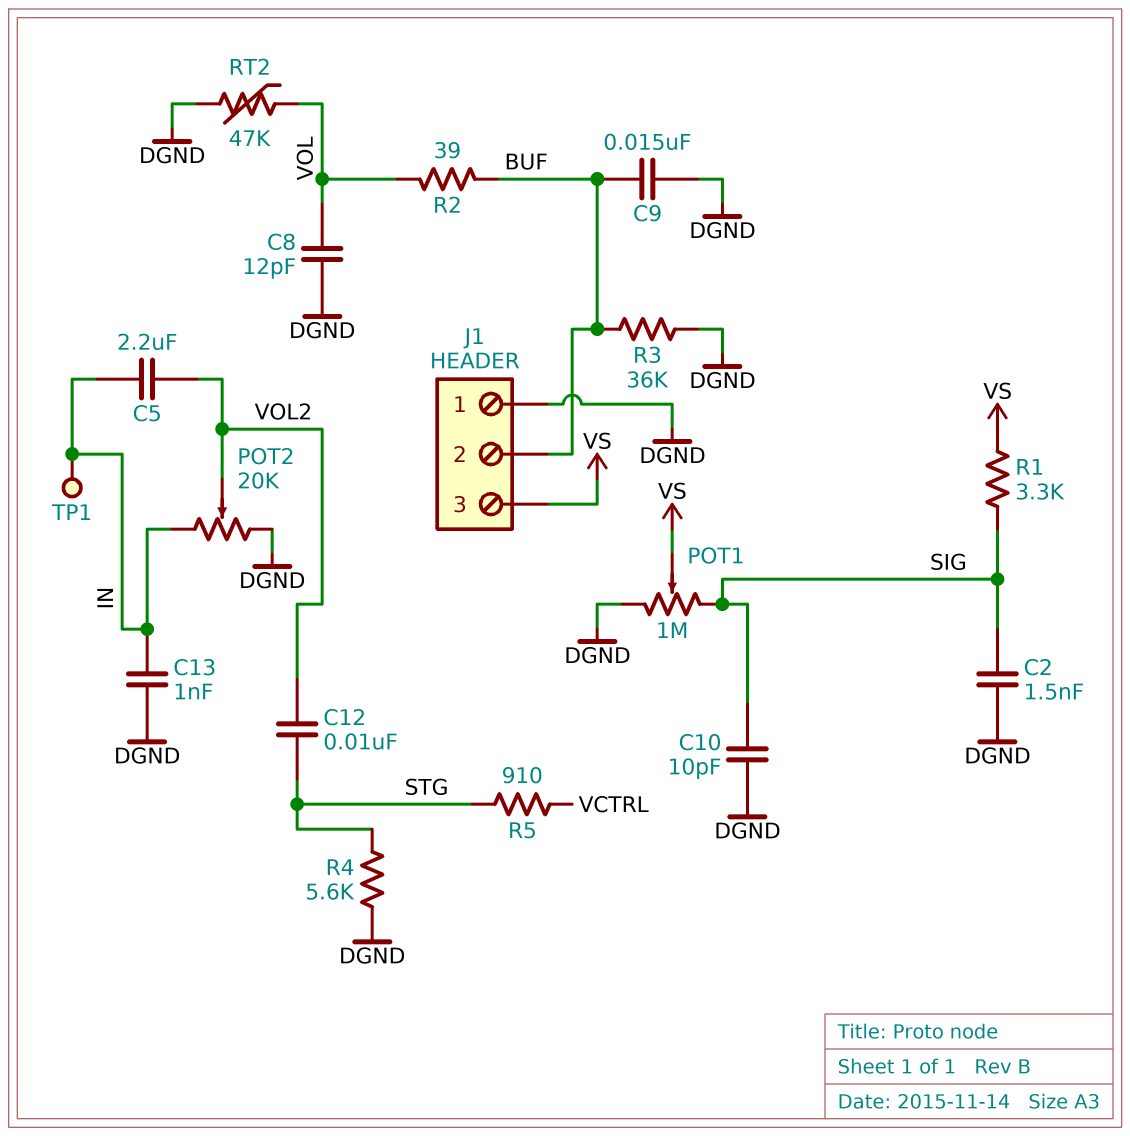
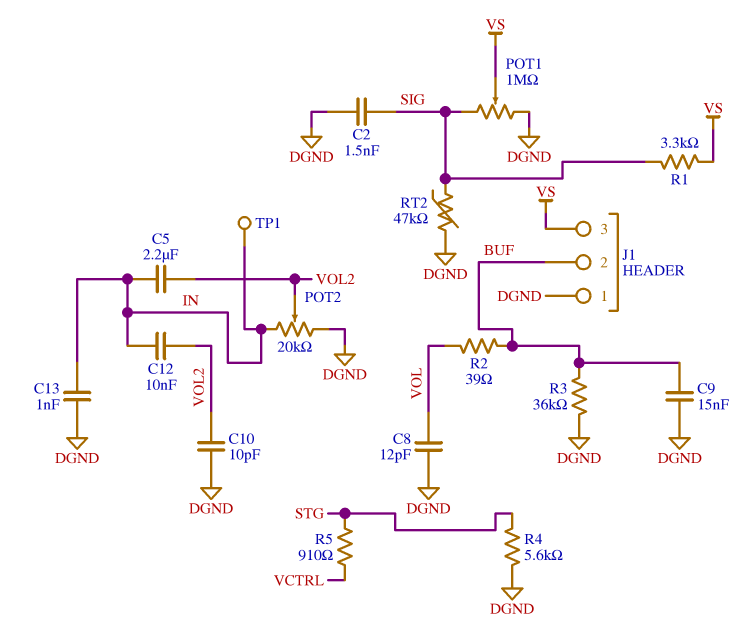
C10: 10pF (DGND, SIG) -> 10pF (DGND, VOL2)
C12: 10nF (STG, VOL2) -> 10nF (IN, VOL2)
RT2: 47k (DGND, VOL) -> 47k (DGND, SIG)

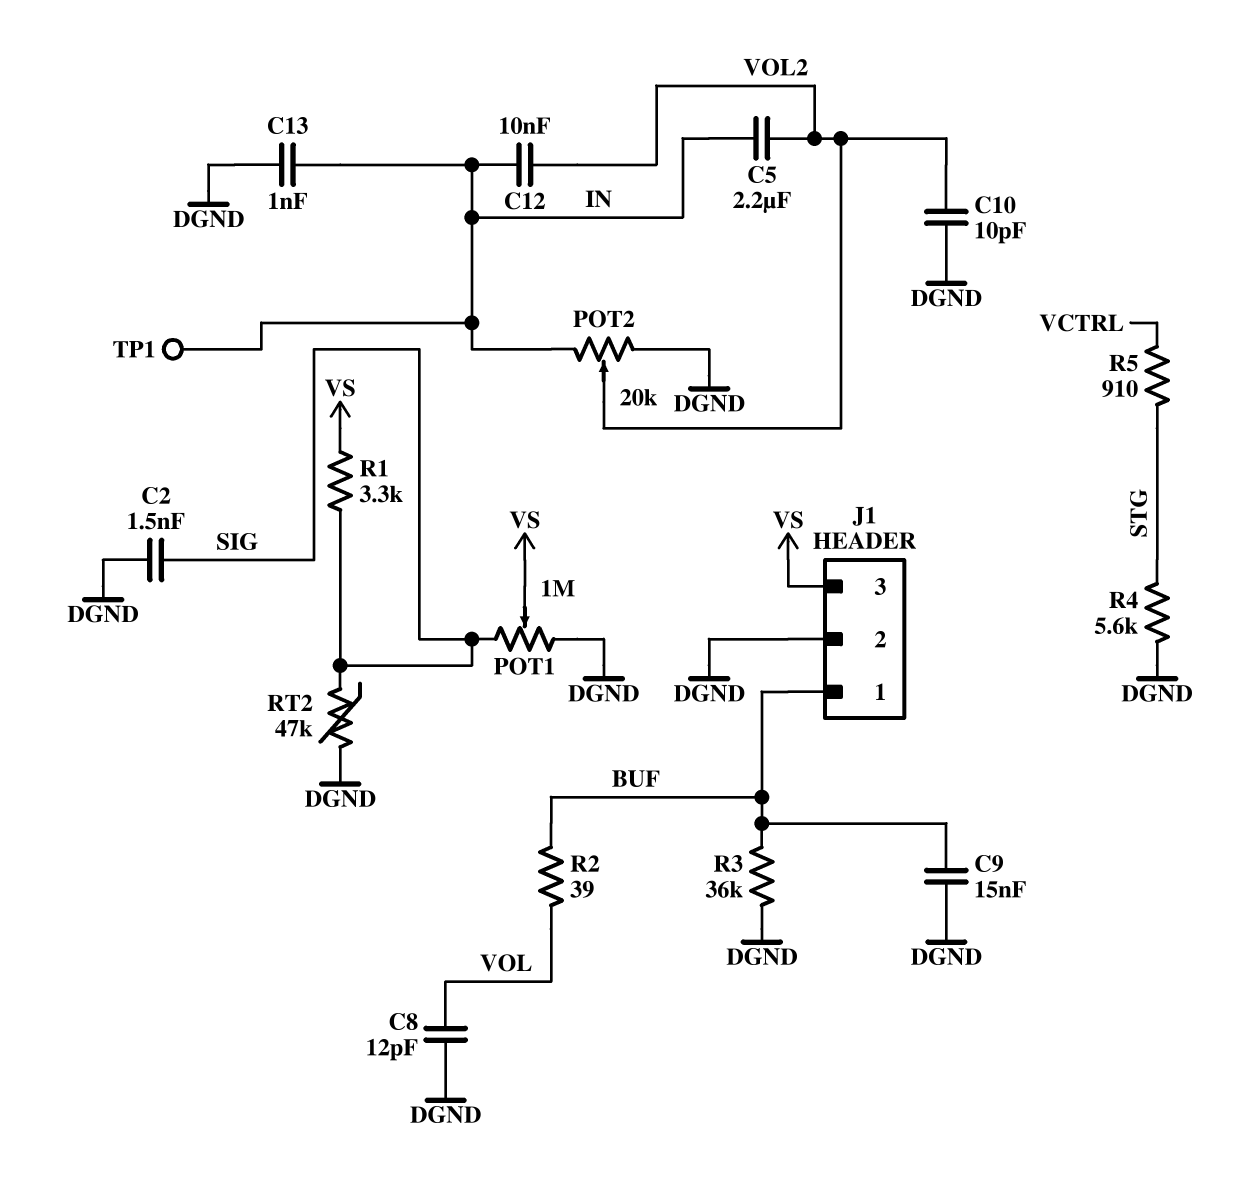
J1 pin 1: DGND -> BUF
J1 pin 2: BUF -> DGND

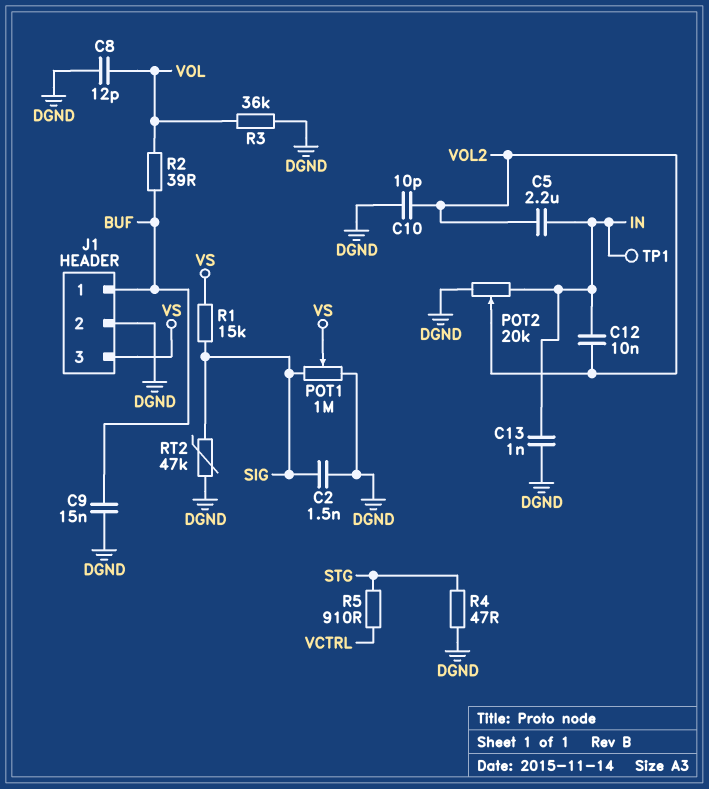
R1: 3.3k (SIG, VS) -> 15k (SIG, VS)
R3: 36k (BUF, DGND) -> 36k (DGND, VOL)
R4: 5.6k (DGND, STG) -> 47 (DGND, STG)

